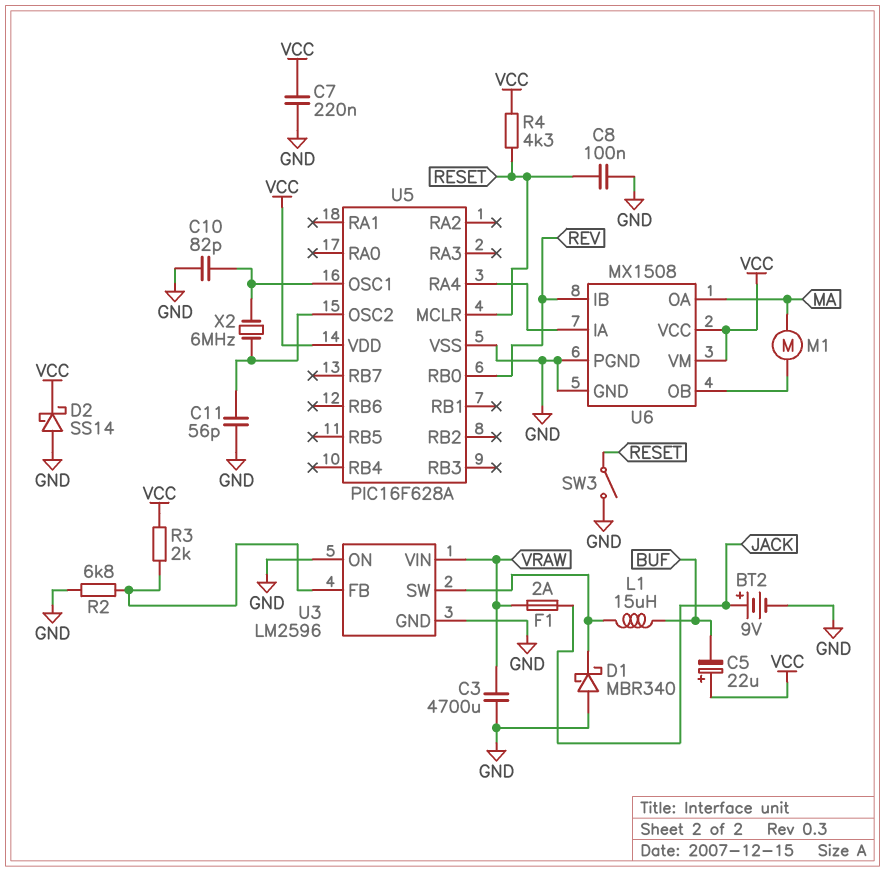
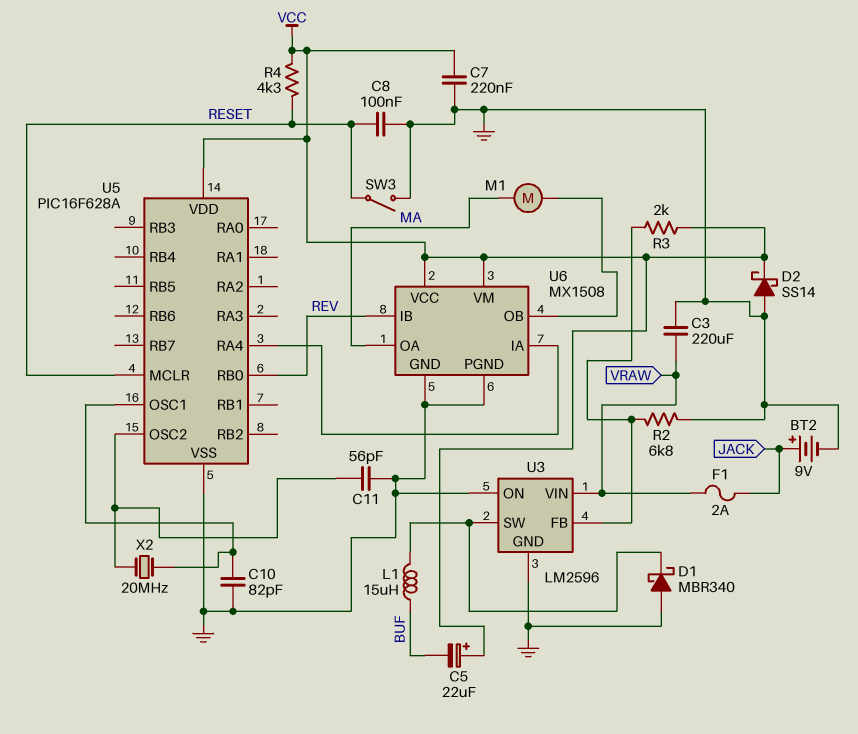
C3: 4700uF (GND, VRAW) -> 220uF (GND, VRAW)
X2: 6MHz (U5/OSC1, U5/OSC2) -> 20MHz (U5/OSC1, U5/OSC2)

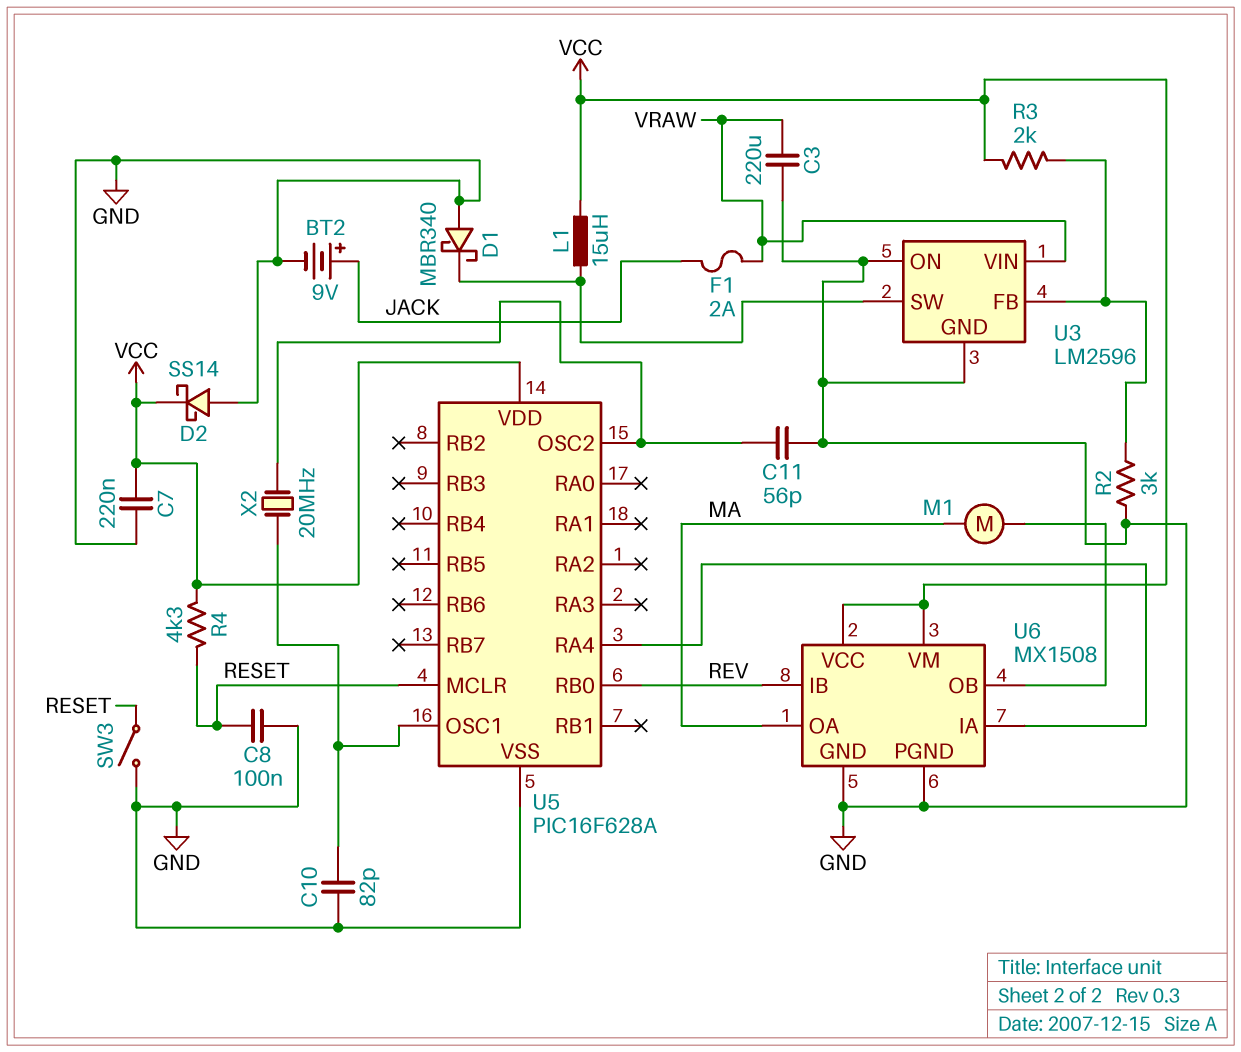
C5: 22uF (plus VCC, minus BUF) -> none
L1: 15uH (BUF, U3/SW) -> 15uH (U3/SW, VCC)
R2: 6.8k (GND, U3/FB) -> 3k (GND, U3/FB)

